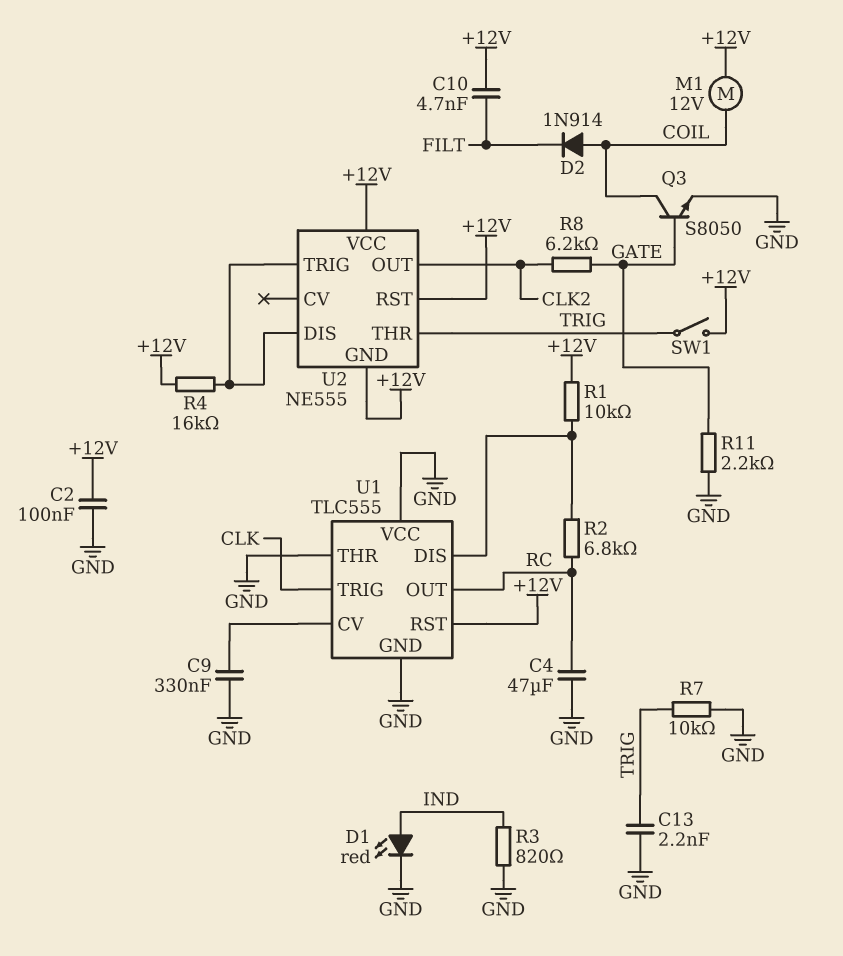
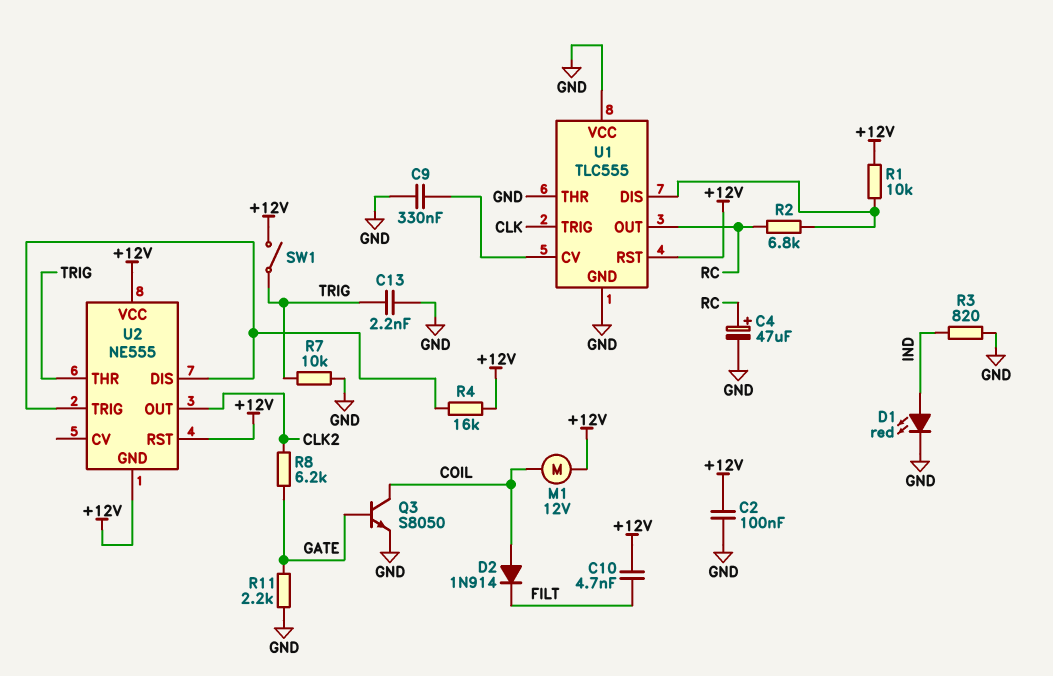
C4: 47uF (GND, RC) -> 47uF (plus RC, minus GND)

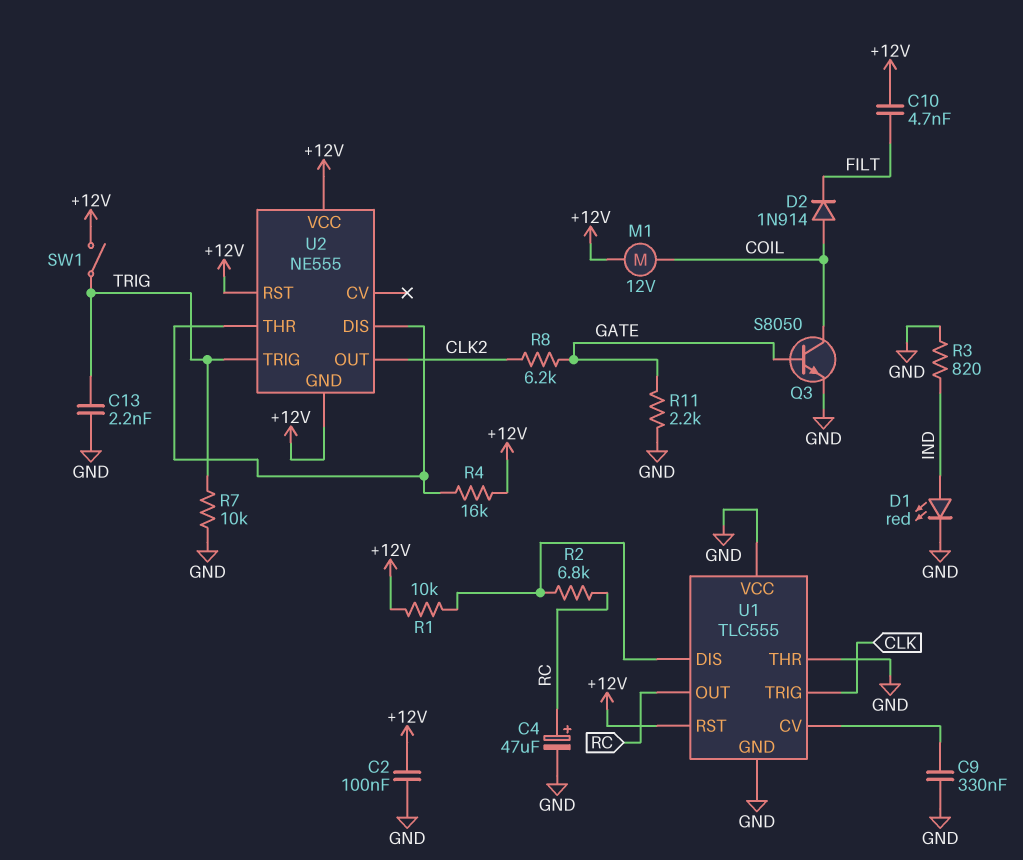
U2 pin THR: TRIG -> U2/DIS
U2 pin TRIG: U2/DIS -> TRIG

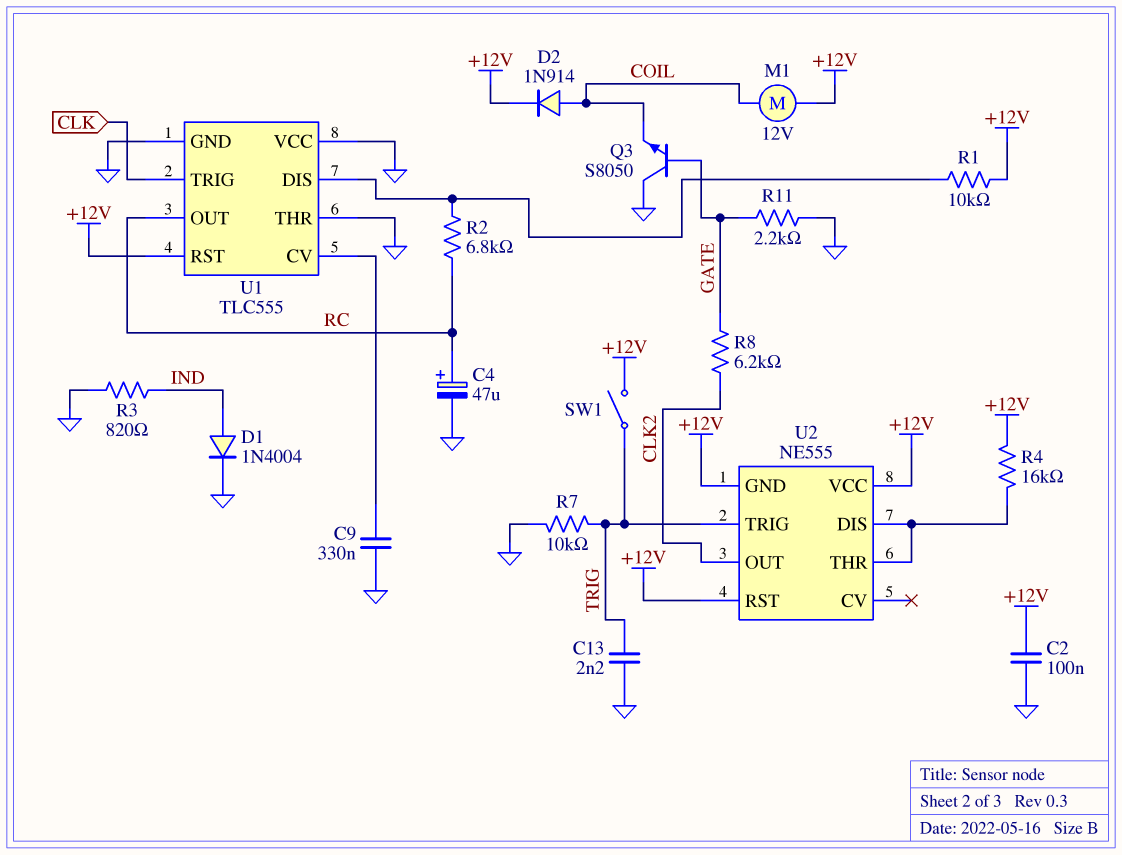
C10: 4.7nF (+12V, FILT) -> none
D1: LED red (A IND, K GND) -> diode 1N4004 (A IND, K GND)
D2: diode 1N914 (A COIL, K FILT) -> diode 1N914 (A COIL, K +12V)
Q3: NPN S8050 (B GATE, C COIL, E GND) -> NPN S8050 (B GATE, C GND, E COIL)

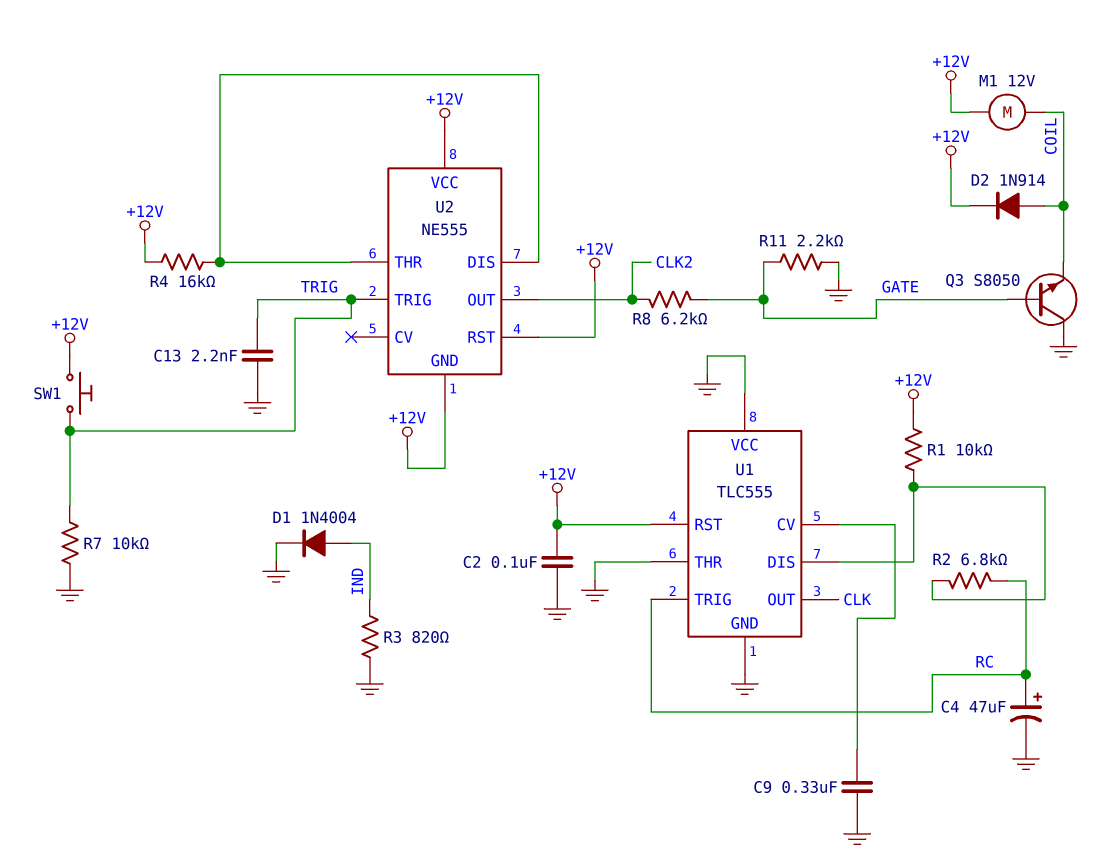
SW1: switch (+12V, TRIG) -> button (+12V, TRIG)
U1 pin OUT: RC -> CLK
U1 pin TRIG: CLK -> RC

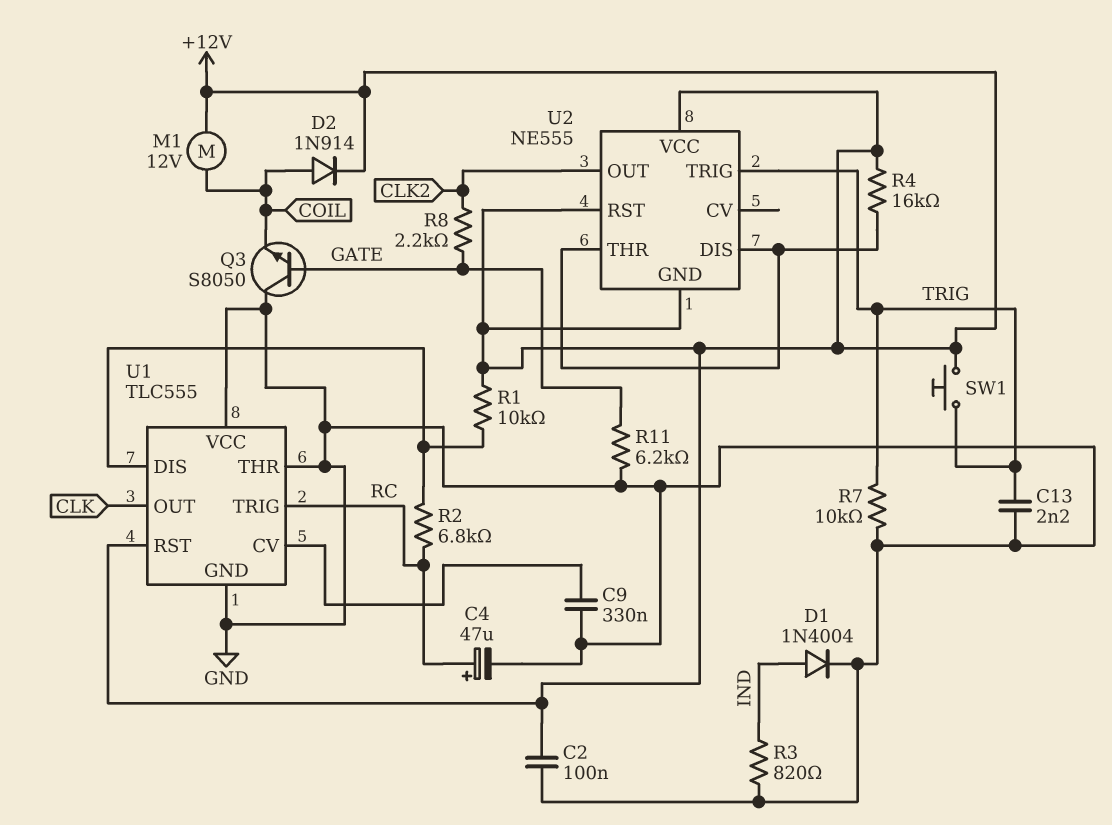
R8: 6.2k (CLK2, GATE) -> 2.2k (CLK2, GATE)
R11: 2.2k (GATE, GND) -> 6.2k (GATE, GND)

